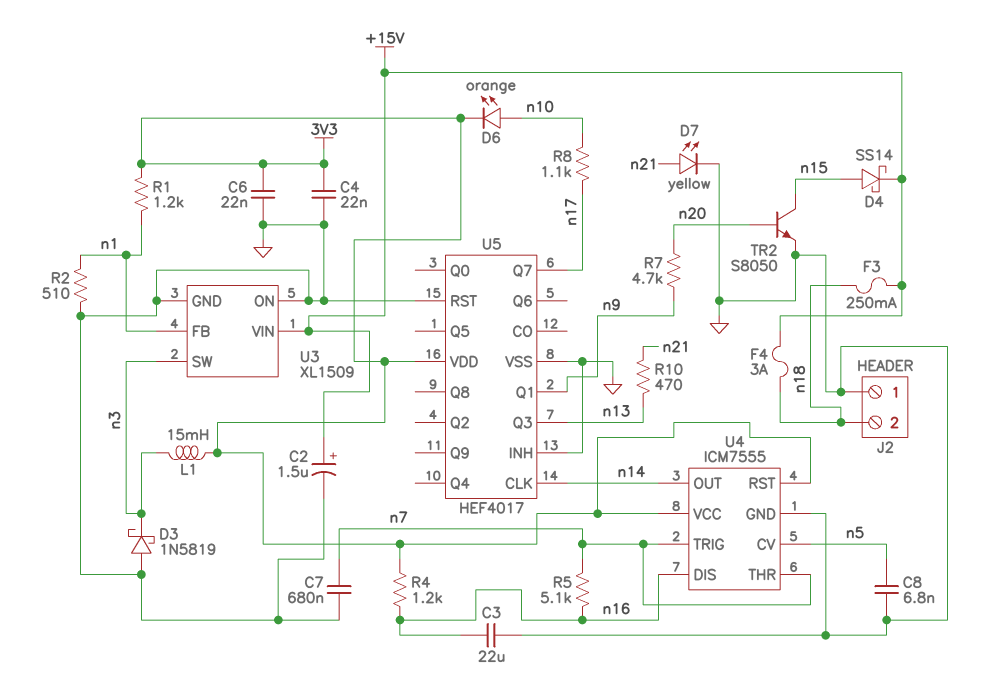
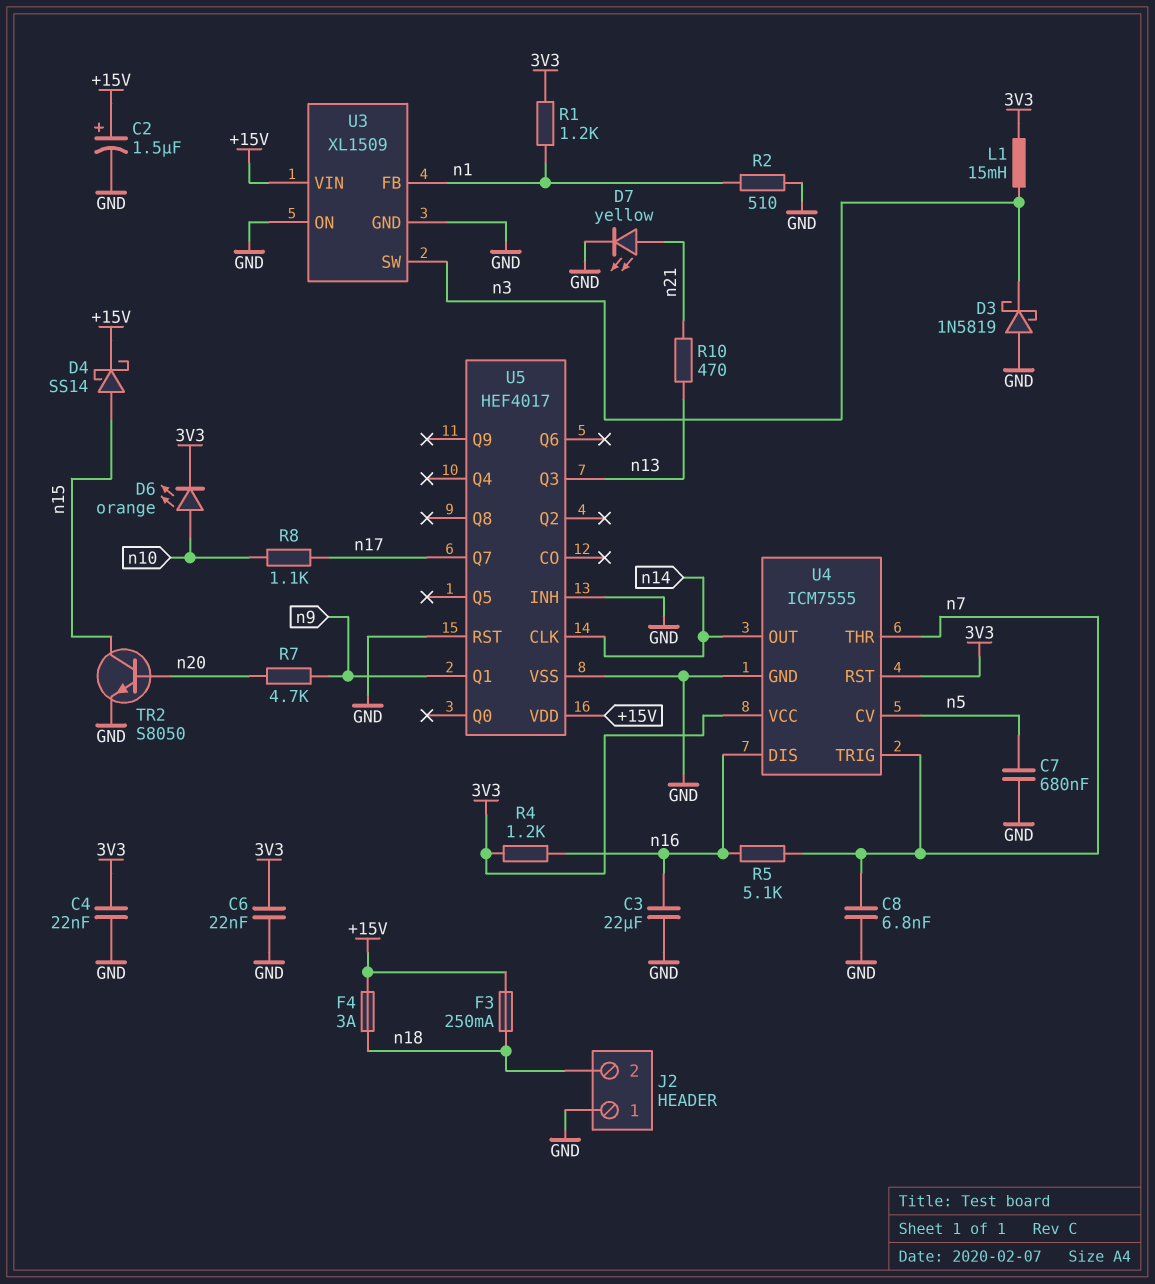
C7: 680nF (GND, n7) -> 680nF (GND, n5)
C8: 6.8nF (GND, n5) -> 6.8nF (GND, n7)
U5 pin VDD: 3V3 -> +15V

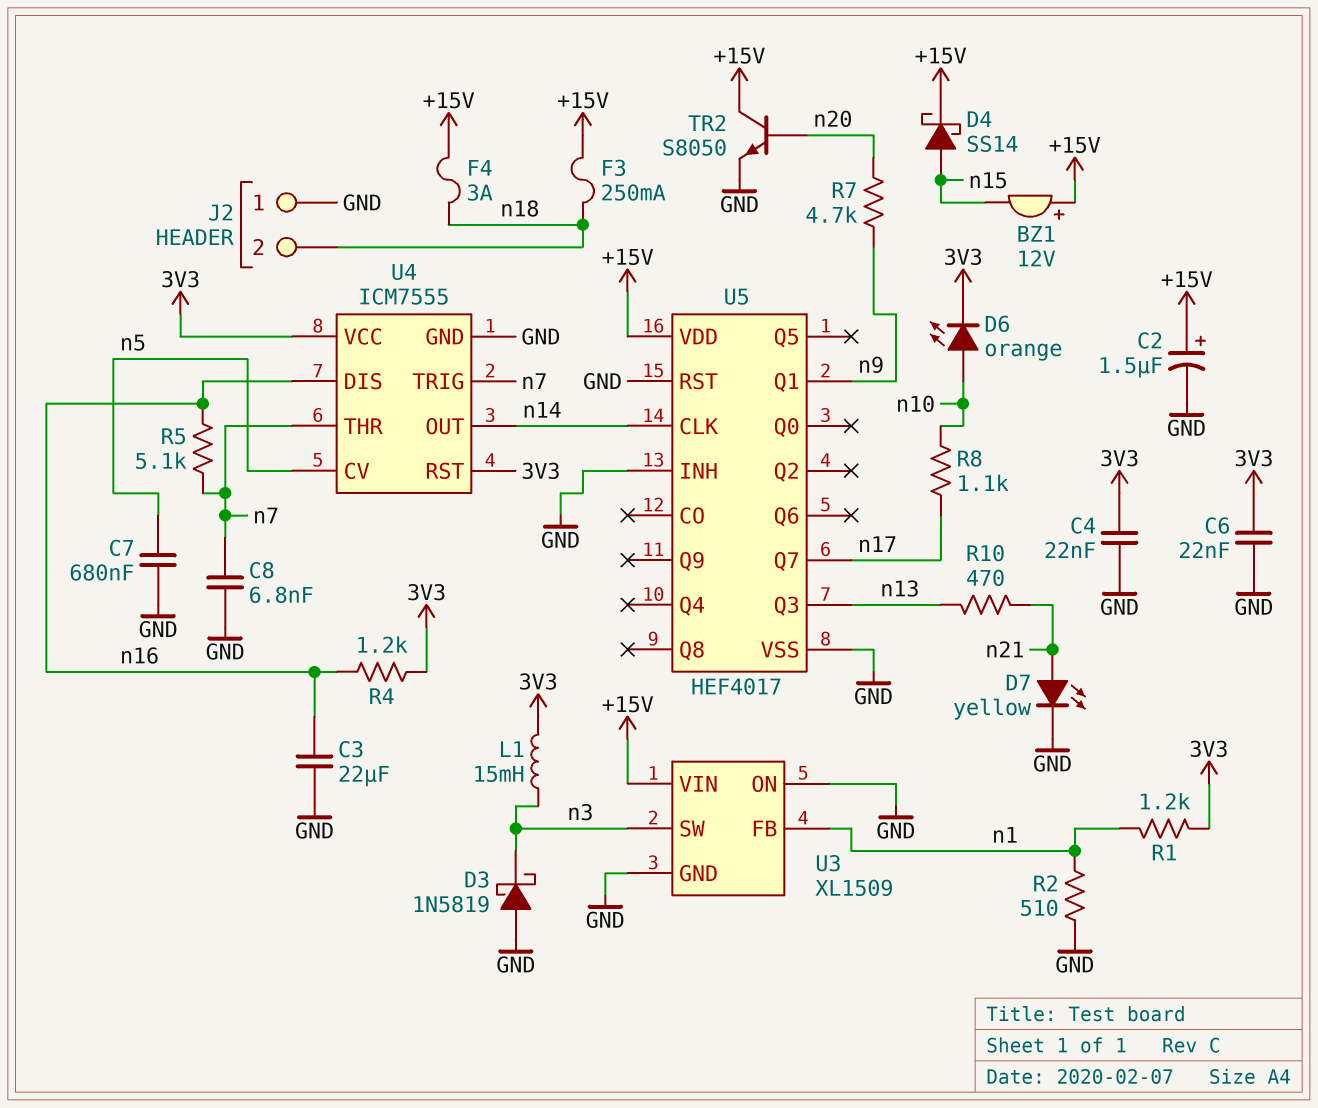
BZ1: none -> buzzer 12V (plus +15V, minus n15)
TR2: NPN S8050 (B n20, C n15, E GND) -> NPN S8050 (B n20, C +15V, E GND)

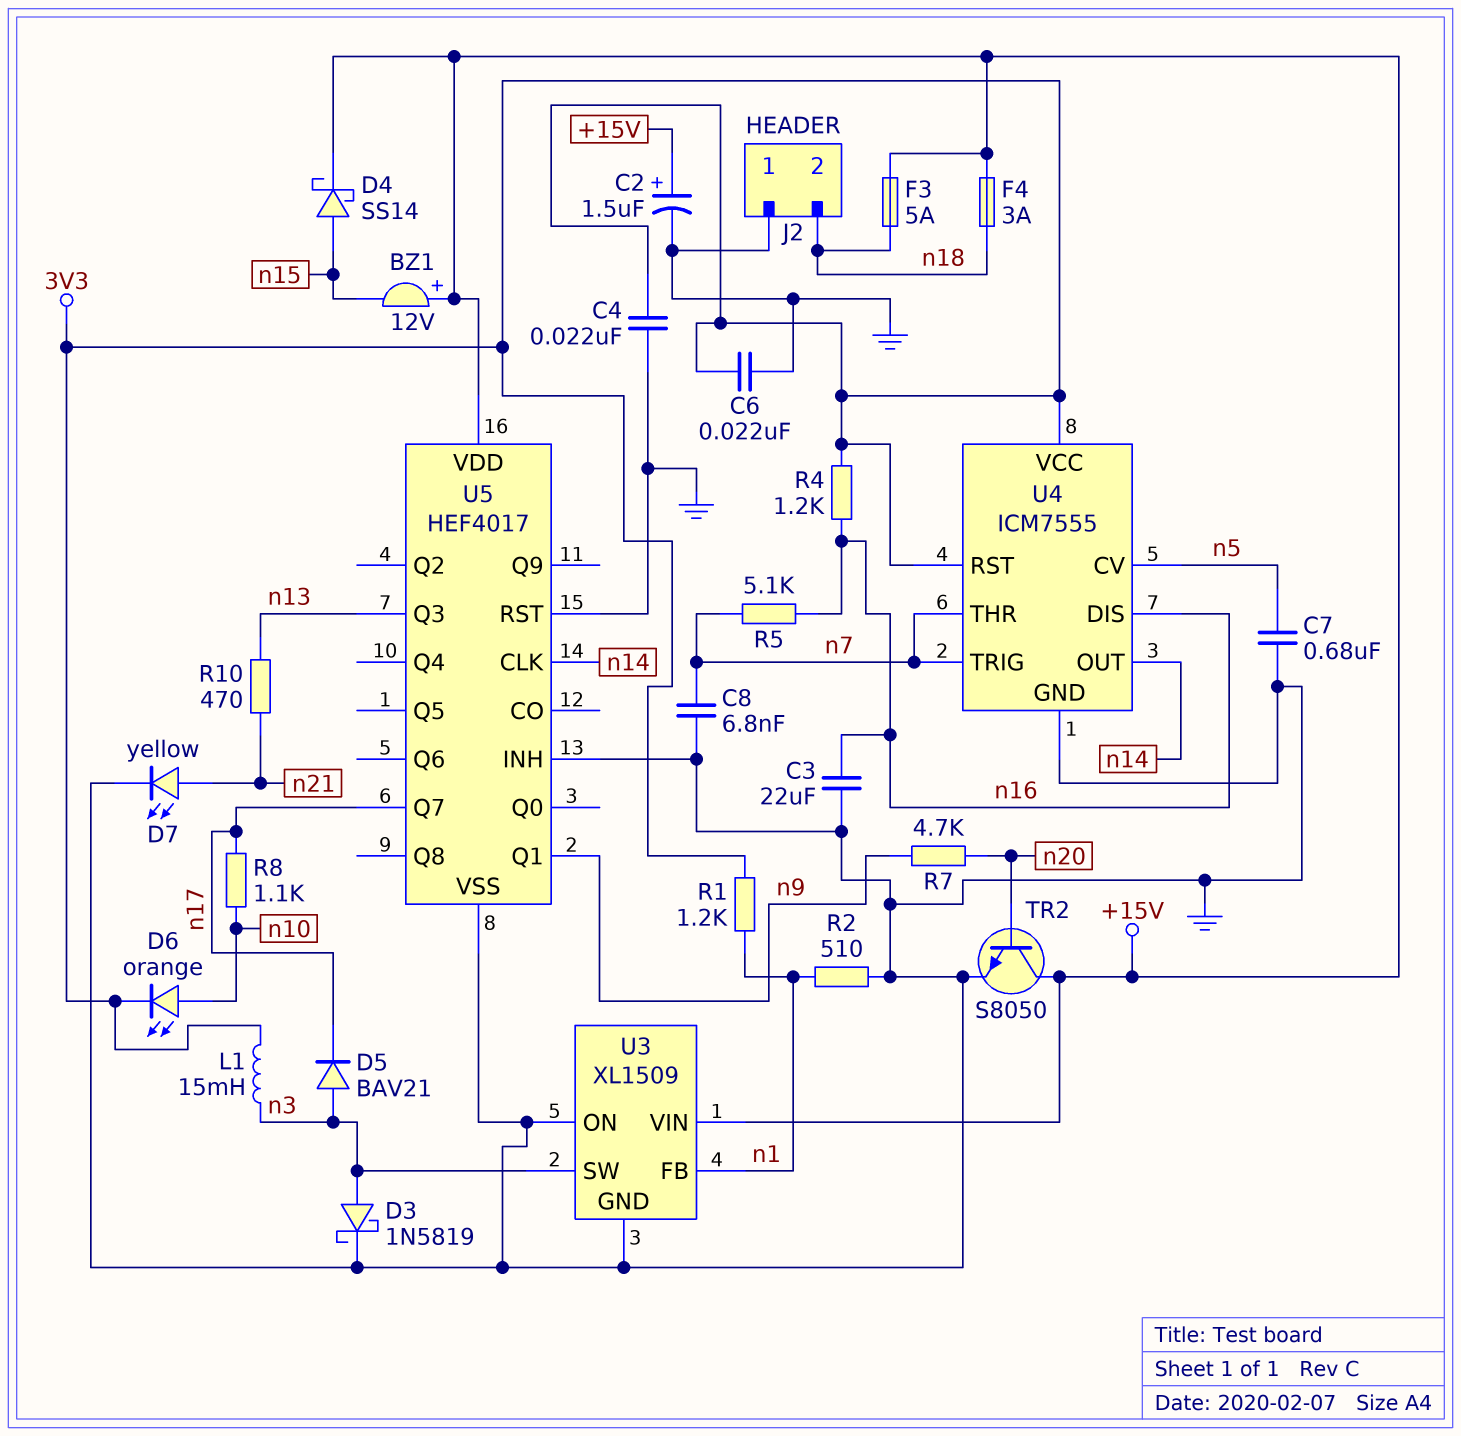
D3: schottky 1N5819 (A GND, K n3) -> schottky 1N5819 (A n3, K GND)
D5: none -> diode BAV21 (A n3, K n17)
F3: 250mA (+15V, n18) -> 5A (+15V, n18)

